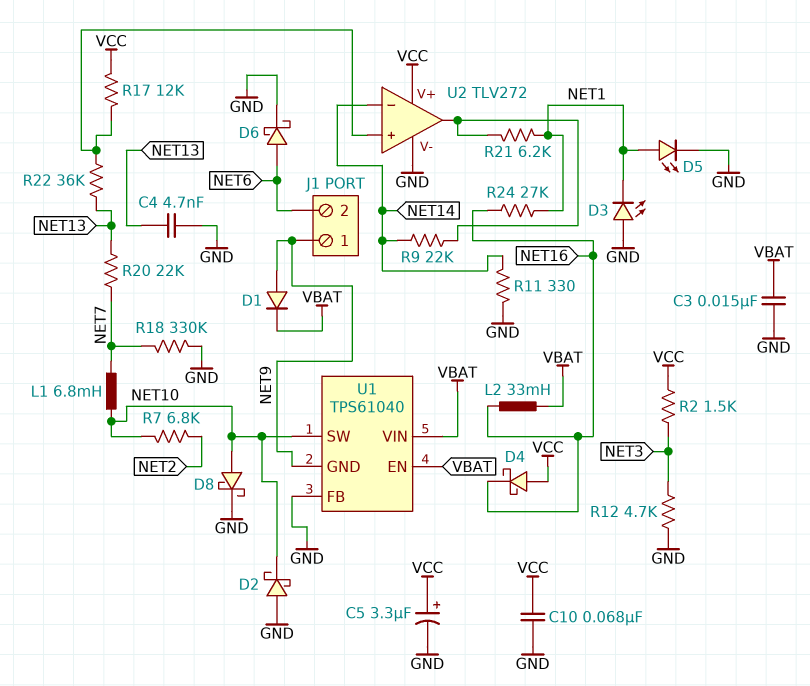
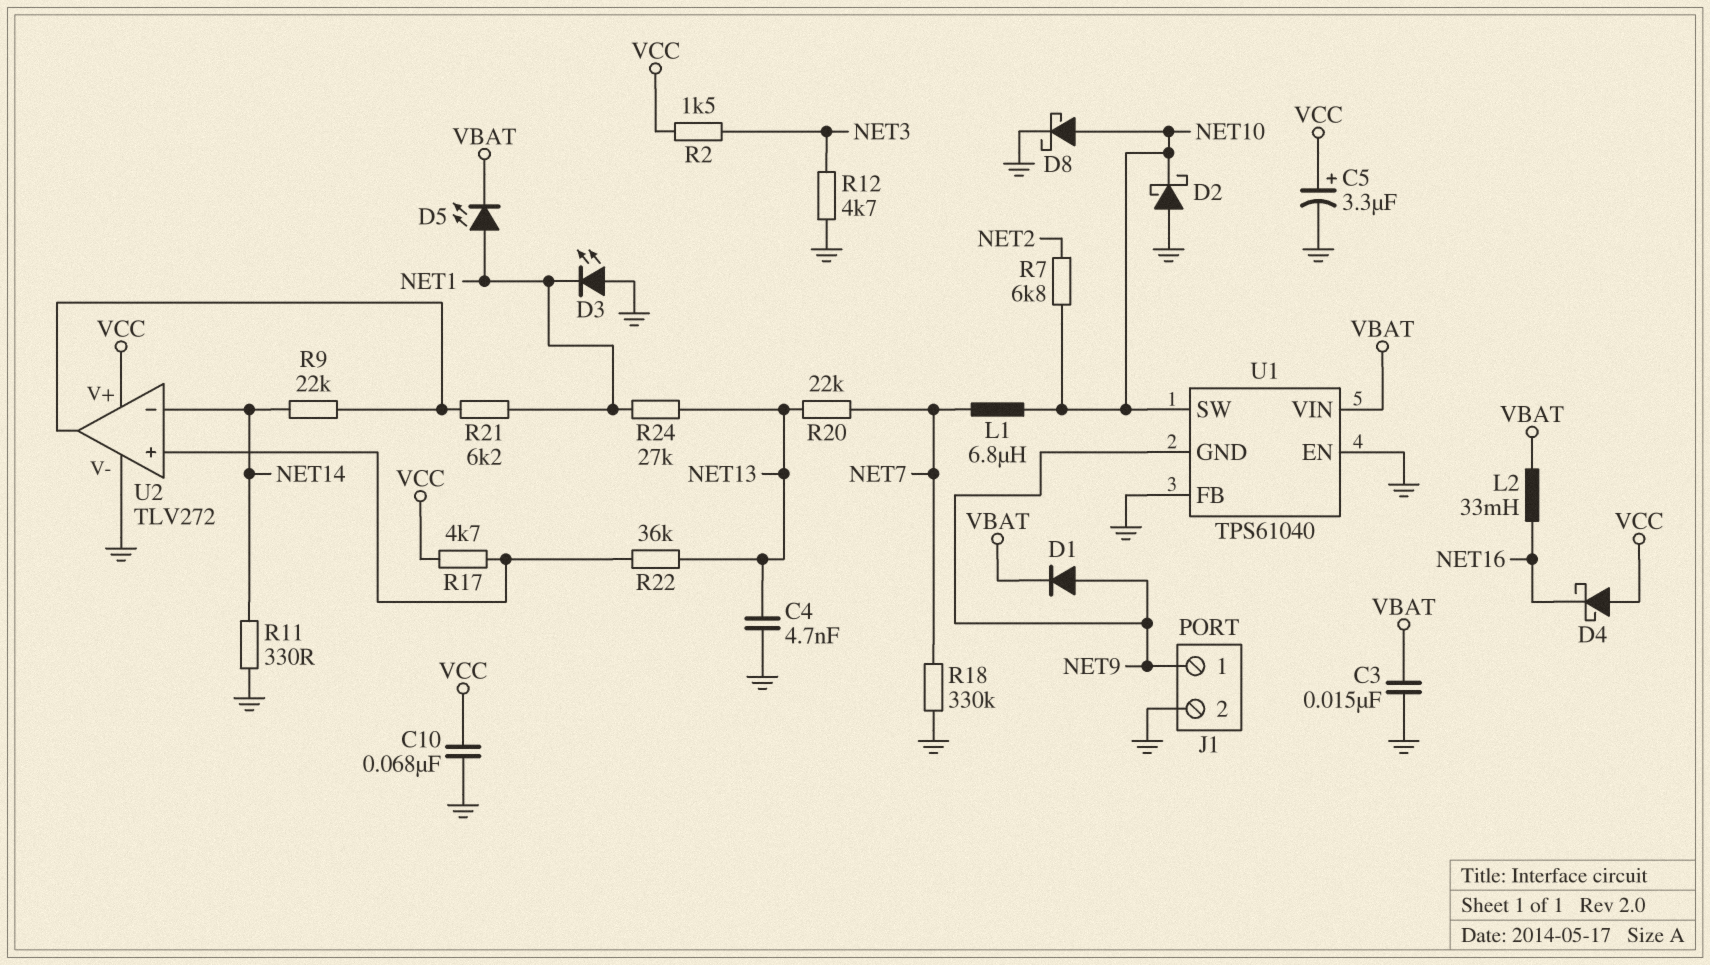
D5: LED (A NET1, K GND) -> LED (A NET1, K VBAT)
D6: schottky (A NET6, K GND) -> none
J1 pin 2: NET6 -> GND
L1: 6.8mH (NET7, NET10) -> 6.8uH (NET7, NET10)
R17: 12k (U2/in+, VCC) -> 4.7k (U2/in+, VCC)
R24: 27k (NET1, NET16) -> 27k (NET1, NET13)
U1 pin EN: VBAT -> GND

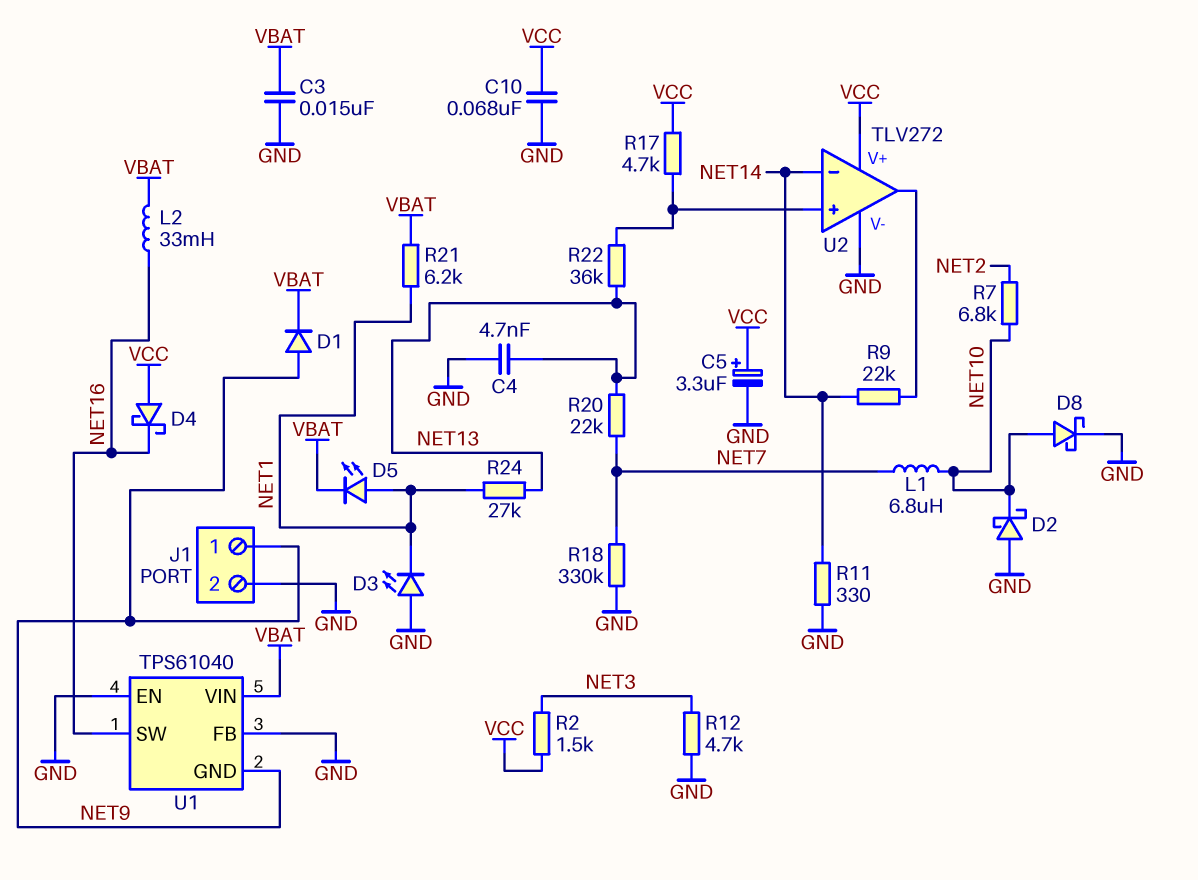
R21: 6.2k (NET1, U2/out) -> 6.2k (NET1, VBAT)
U1 pin SW: NET10 -> NET16

